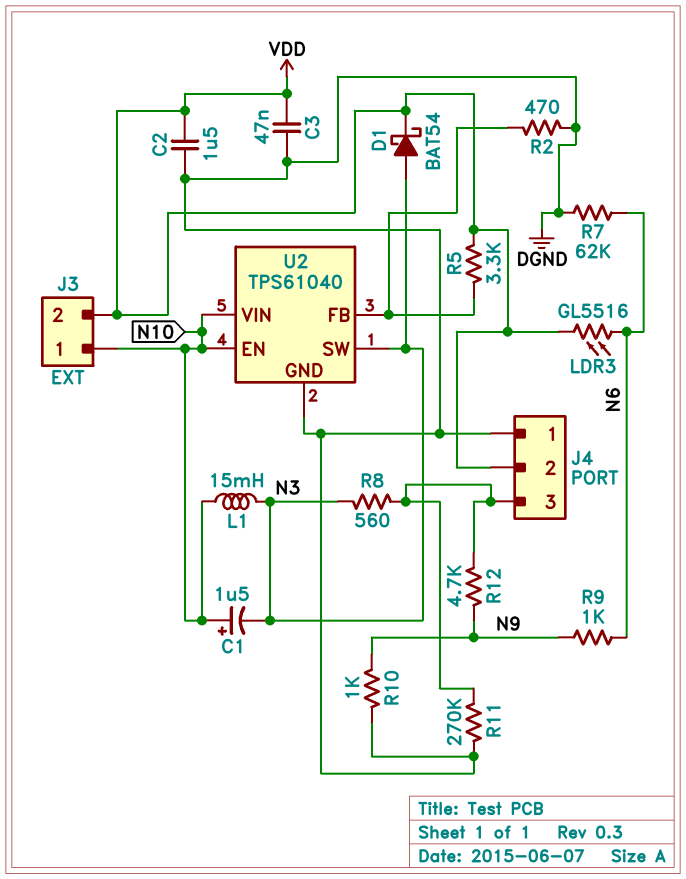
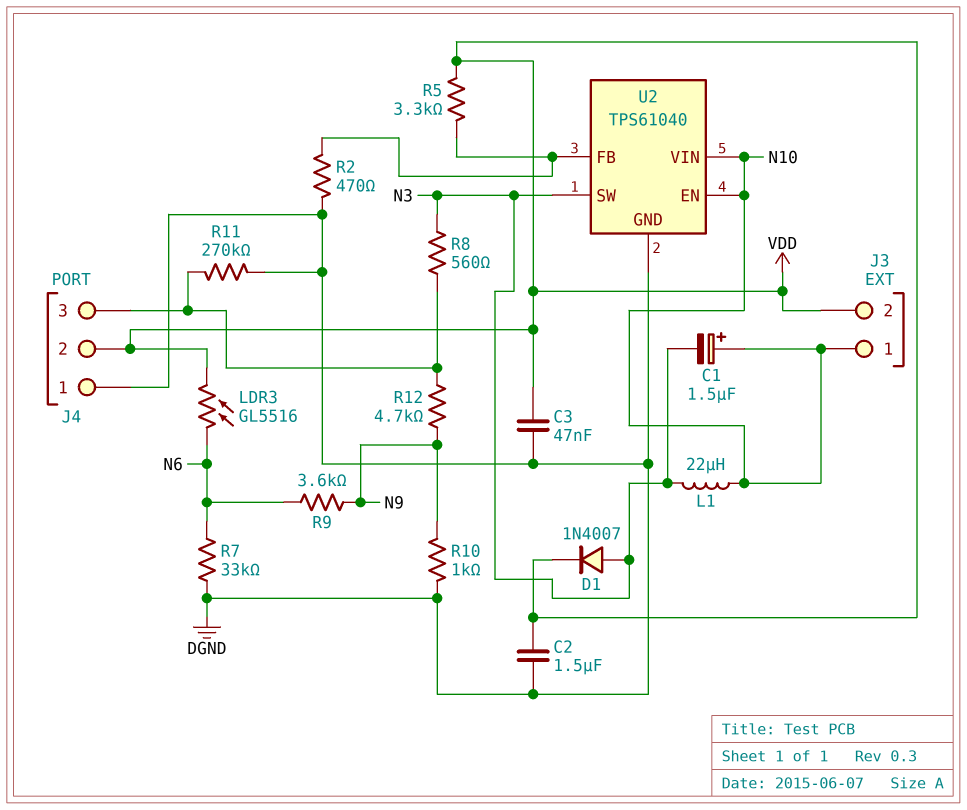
D1: schottky BAT54 (A N3, K VDD) -> diode 1N4007 (A N3, K VDD)
L1: 15mH (N3, N10) -> 22uH (N3, N10)
R7: 62k (DGND, N6) -> 33k (DGND, N6)
R9: 1k (N6, N9) -> 3.6k (N6, N9)

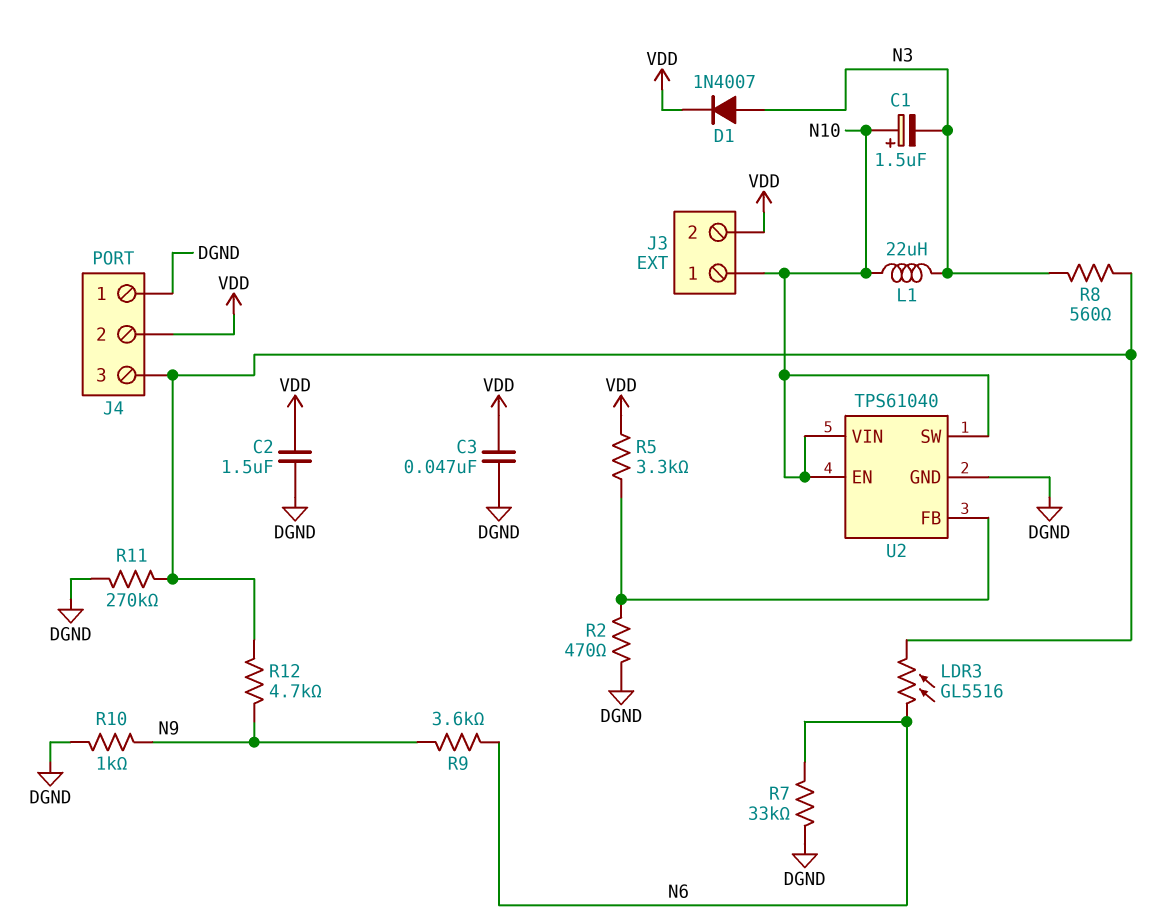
LDR3: GL5516 (N6, VDD) -> GL5516 (J4/3, N6)
U2 pin SW: N3 -> N10

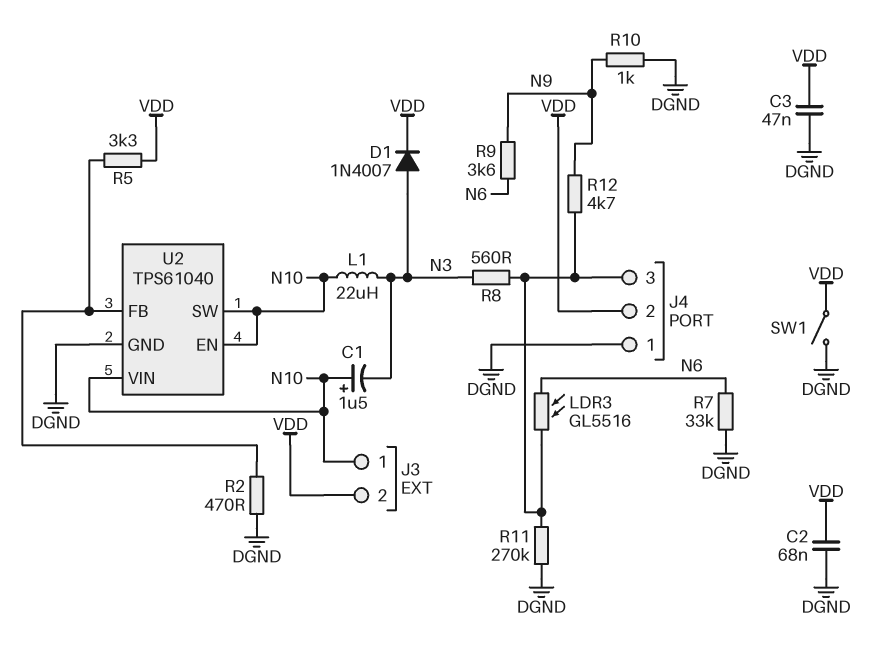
C2: 1.5uF (DGND, VDD) -> 68nF (DGND, VDD)
SW1: none -> switch (DGND, VDD)

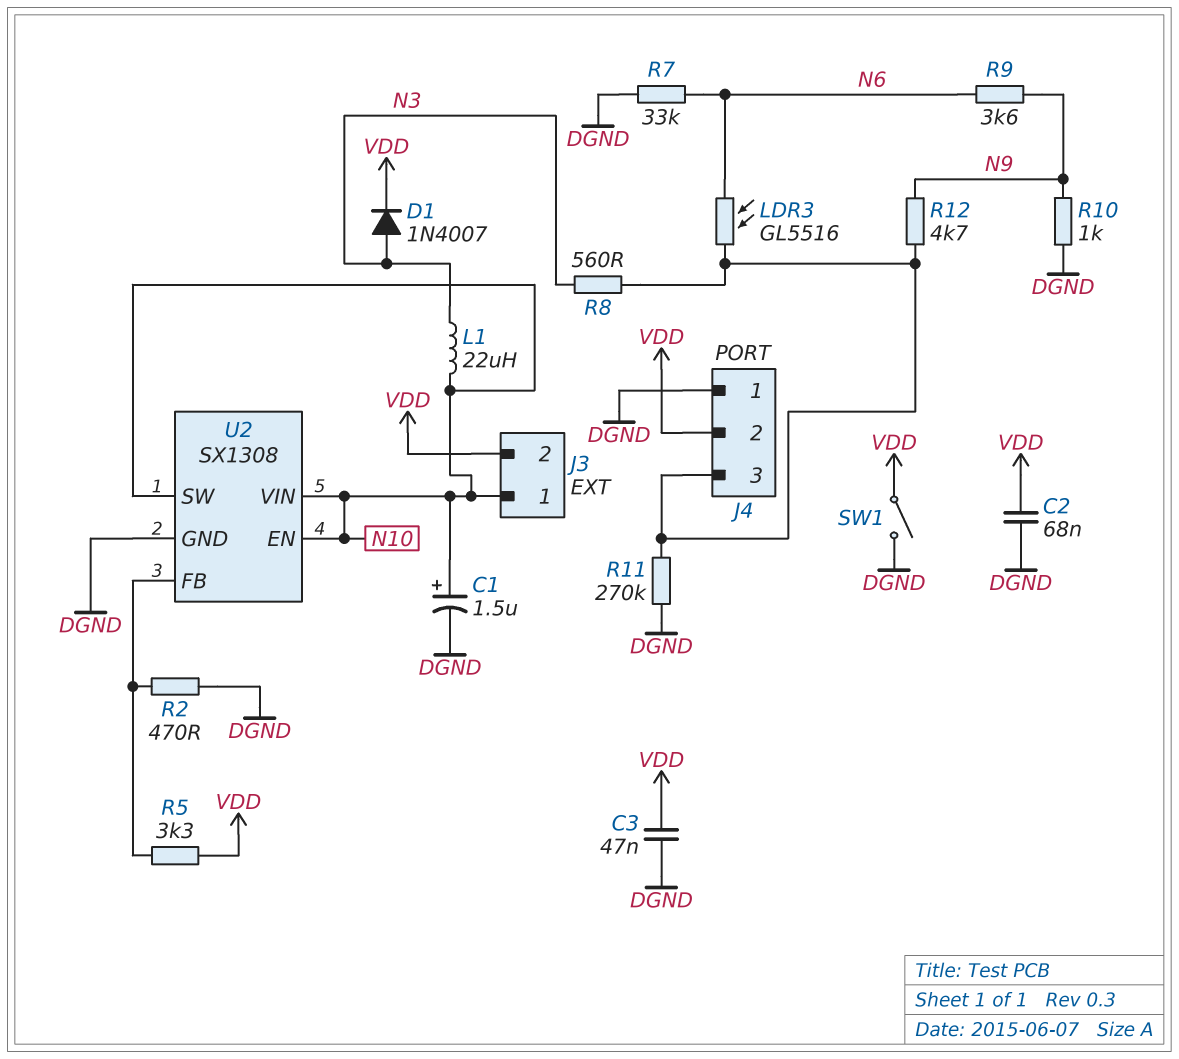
C1: 1.5uF (plus N10, minus N3) -> 1.5uF (plus N10, minus DGND)
U2: TPS61040 -> SX1308

